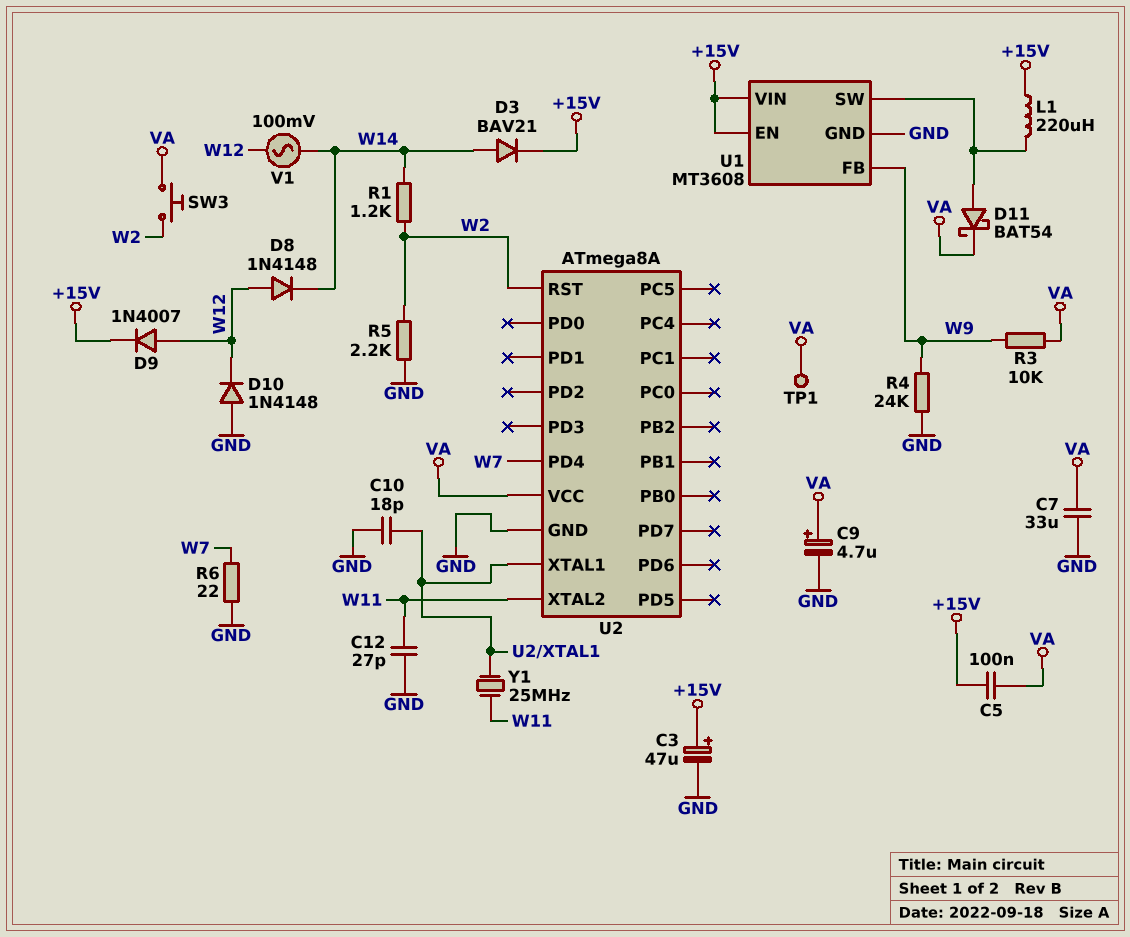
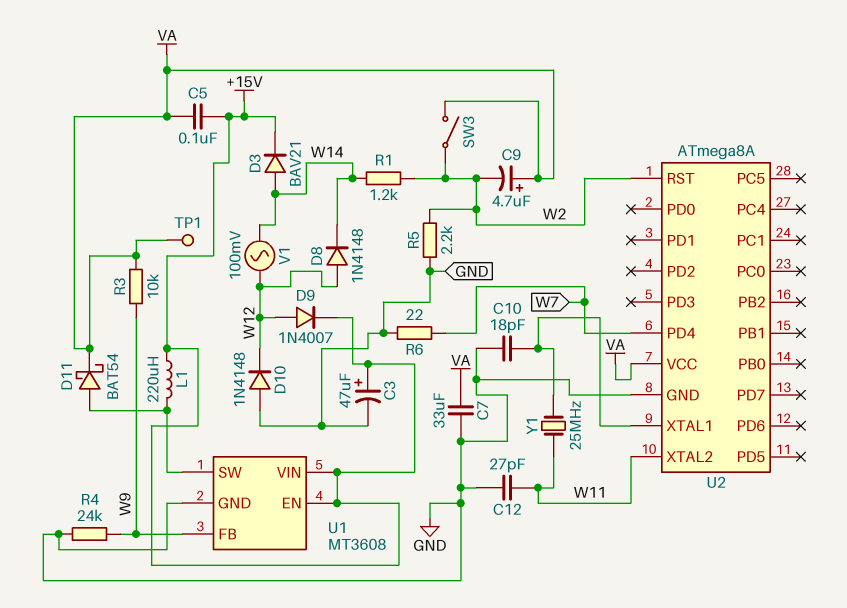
C9: 4.7uF (plus VA, minus GND) -> 4.7uF (plus VA, minus W2)
SW3: button (VA, W2) -> switch (VA, W2)

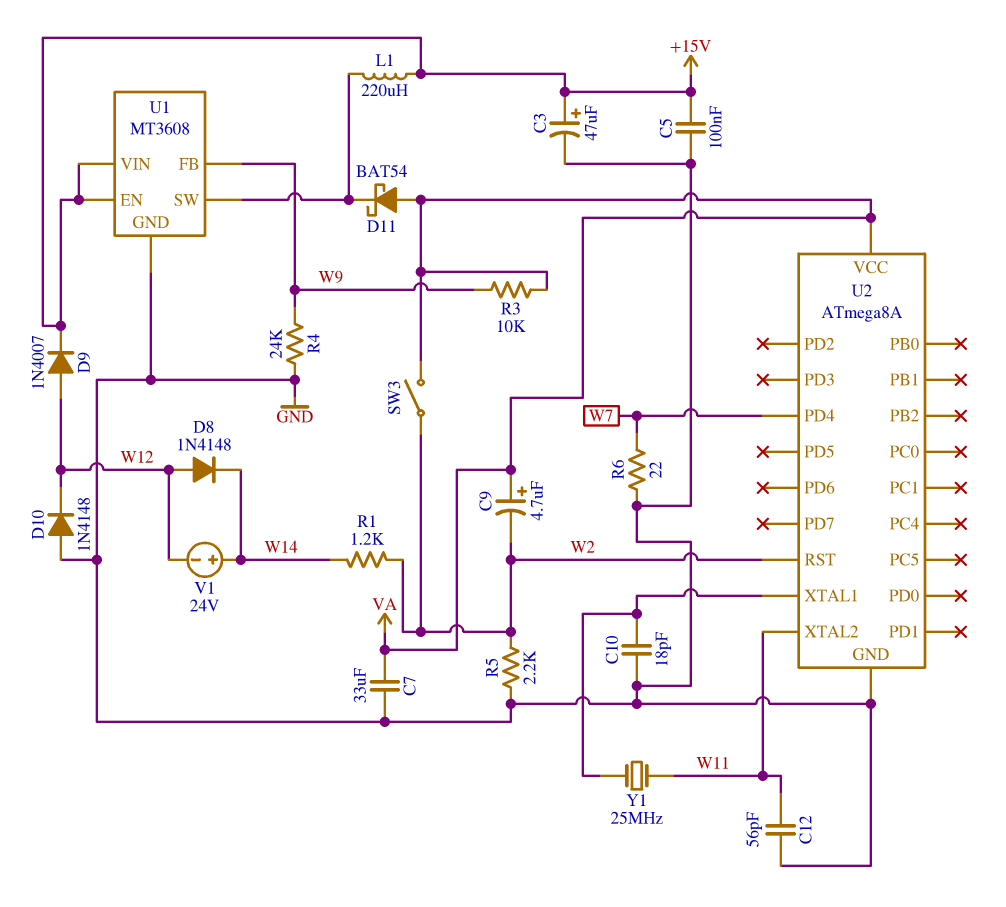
C5: 100nF (+15V, VA) -> 100nF (+15V, GND)
C12: 27pF (GND, W11) -> 56pF (GND, W11)
D3: diode BAV21 (A W14, K +15V) -> none
D11: schottky BAT54 (A U1/SW, K VA) -> schottky BAT54 (A VA, K U1/SW)
TP1: test point (VA) -> none
V1: AC 100mV (W12, W14) -> 24V (plus W14, minus W12)

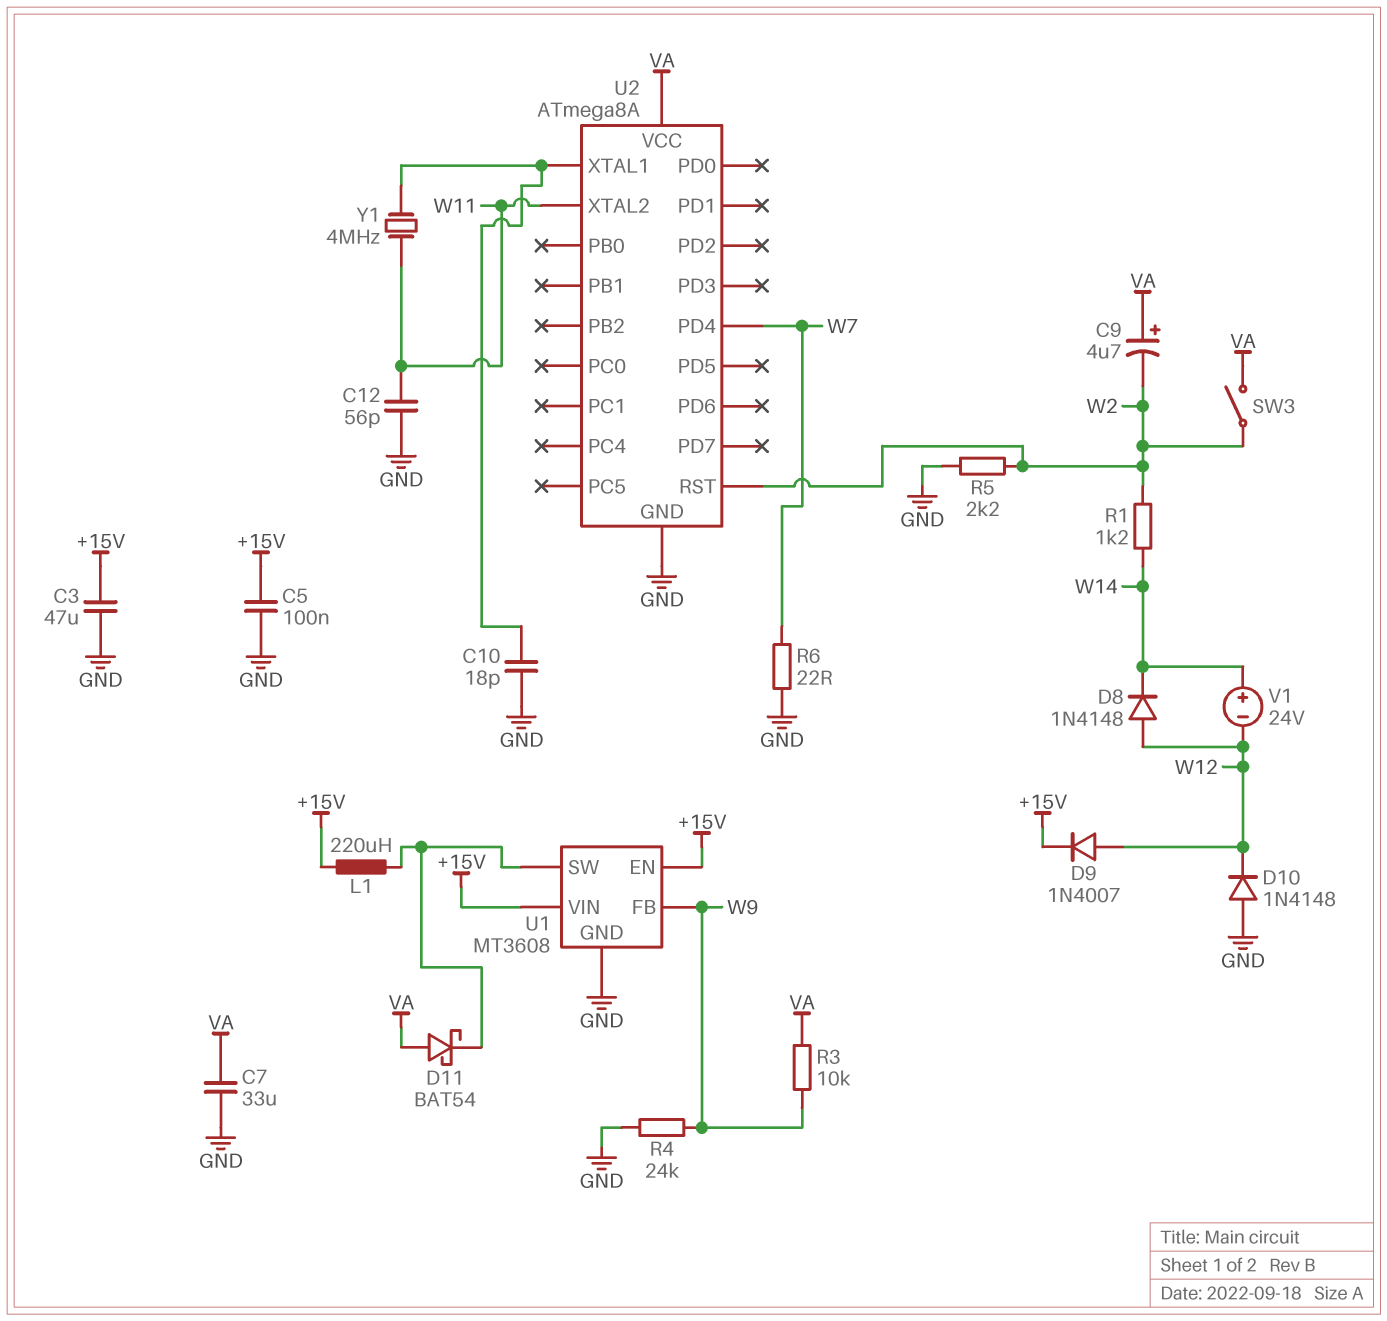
C3: 47uF (plus +15V, minus GND) -> 47uF (+15V, GND)
Y1: 25MHz (U2/XTAL1, W11) -> 4MHz (U2/XTAL1, W11)

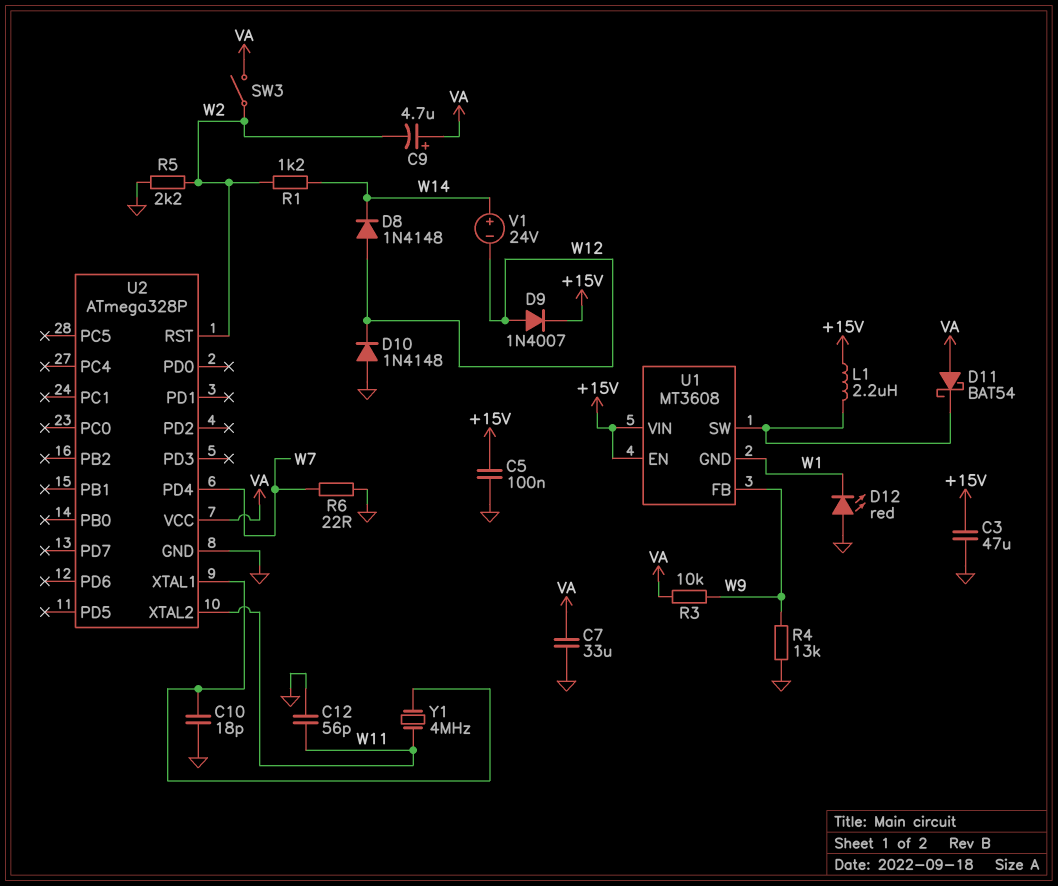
D12: none -> LED red (A GND, K W1)
L1: 220uH (+15V, U1/SW) -> 2.2uH (+15V, U1/SW)
R4: 24k (GND, W9) -> 13k (GND, W9)
U1 pin GND: GND -> W1
U2: ATmega8A -> ATmega328P

